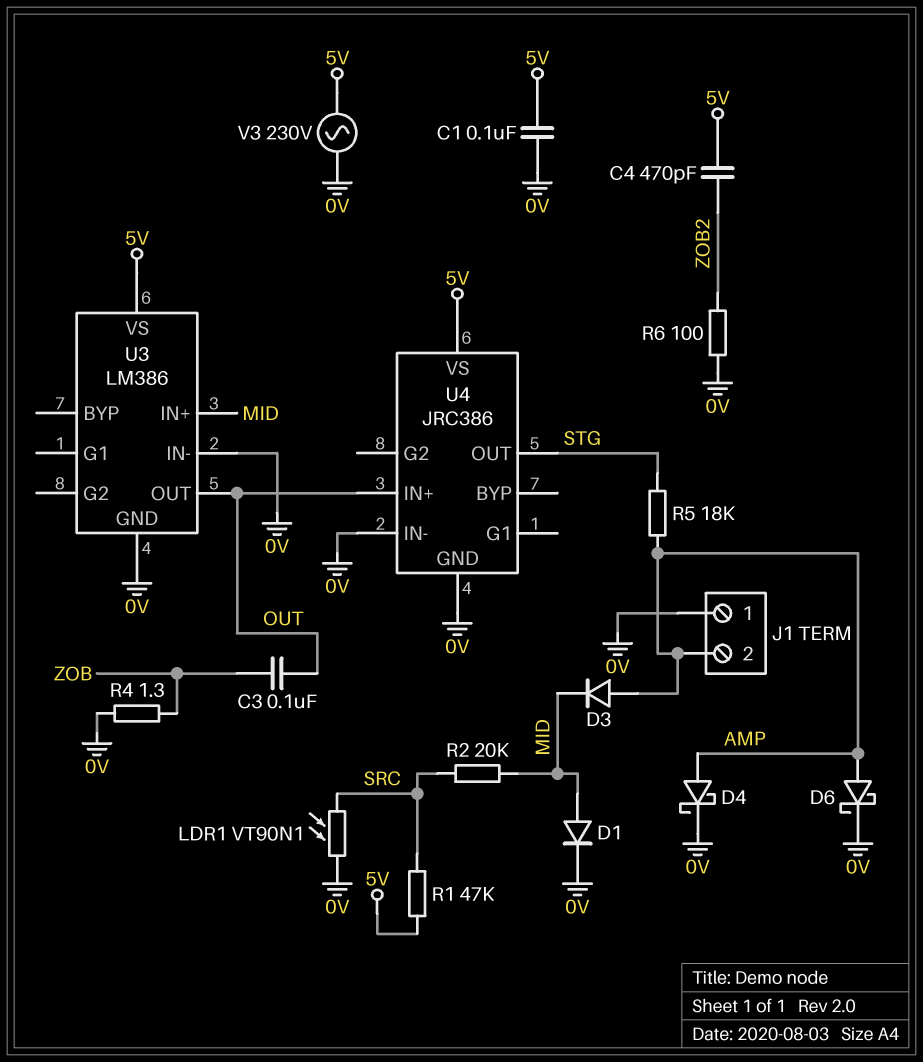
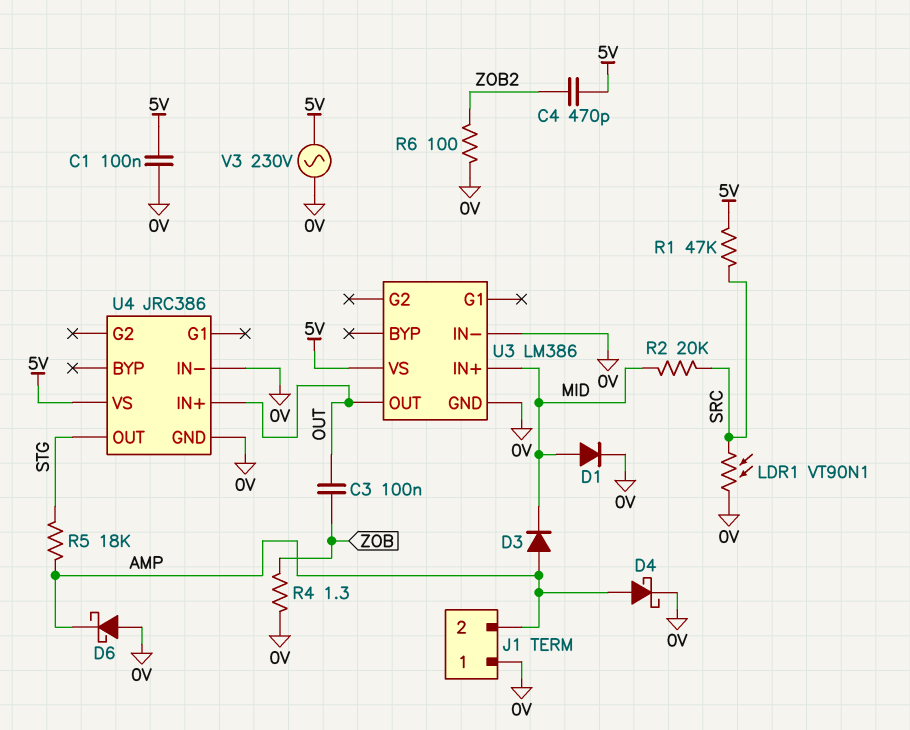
D6: schottky (A AMP, K 0V) -> schottky (A 0V, K AMP)

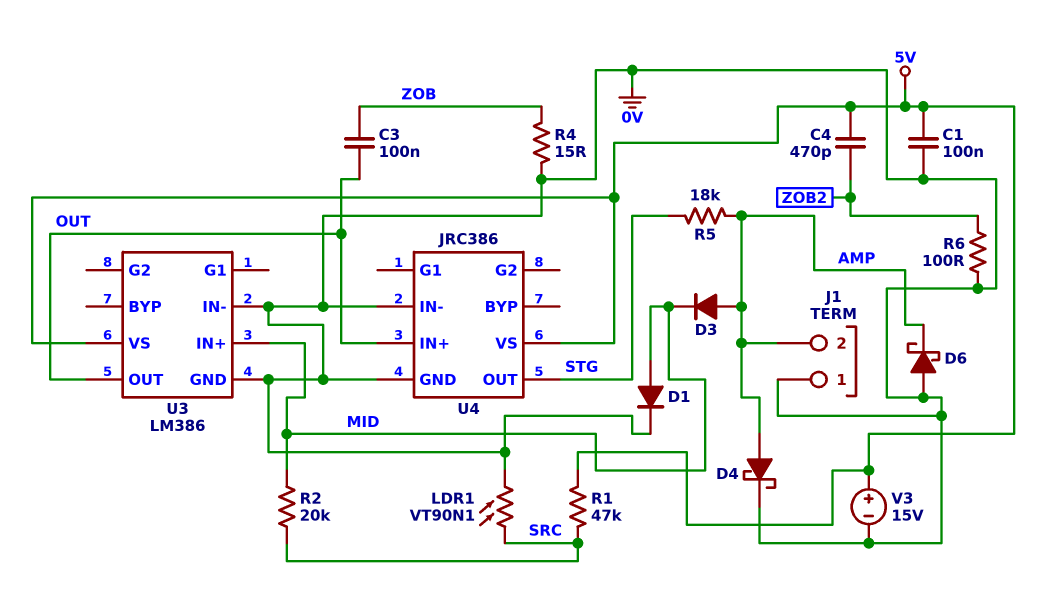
R4: 1.3 (0V, ZOB) -> 15 (0V, ZOB)
V3: AC 230V (0V, 5V) -> 15V (plus 5V, minus 0V)

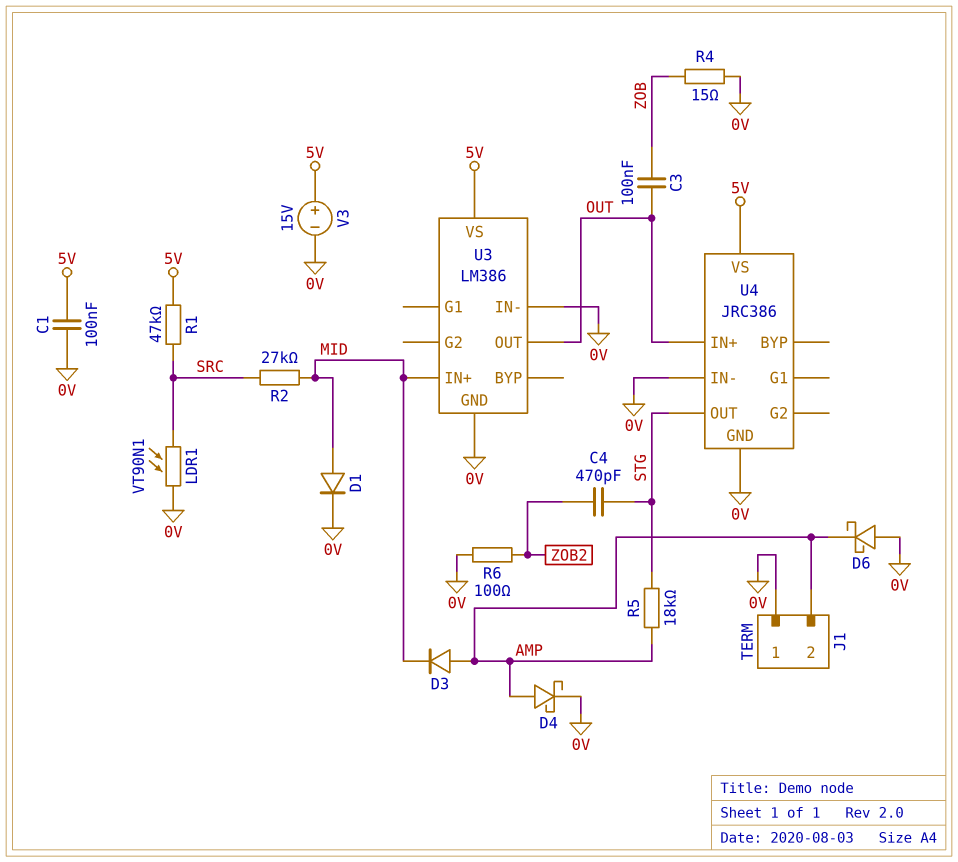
C4: 470pF (5V, ZOB2) -> 470pF (STG, ZOB2)
R2: 20k (MID, SRC) -> 27k (MID, SRC)

